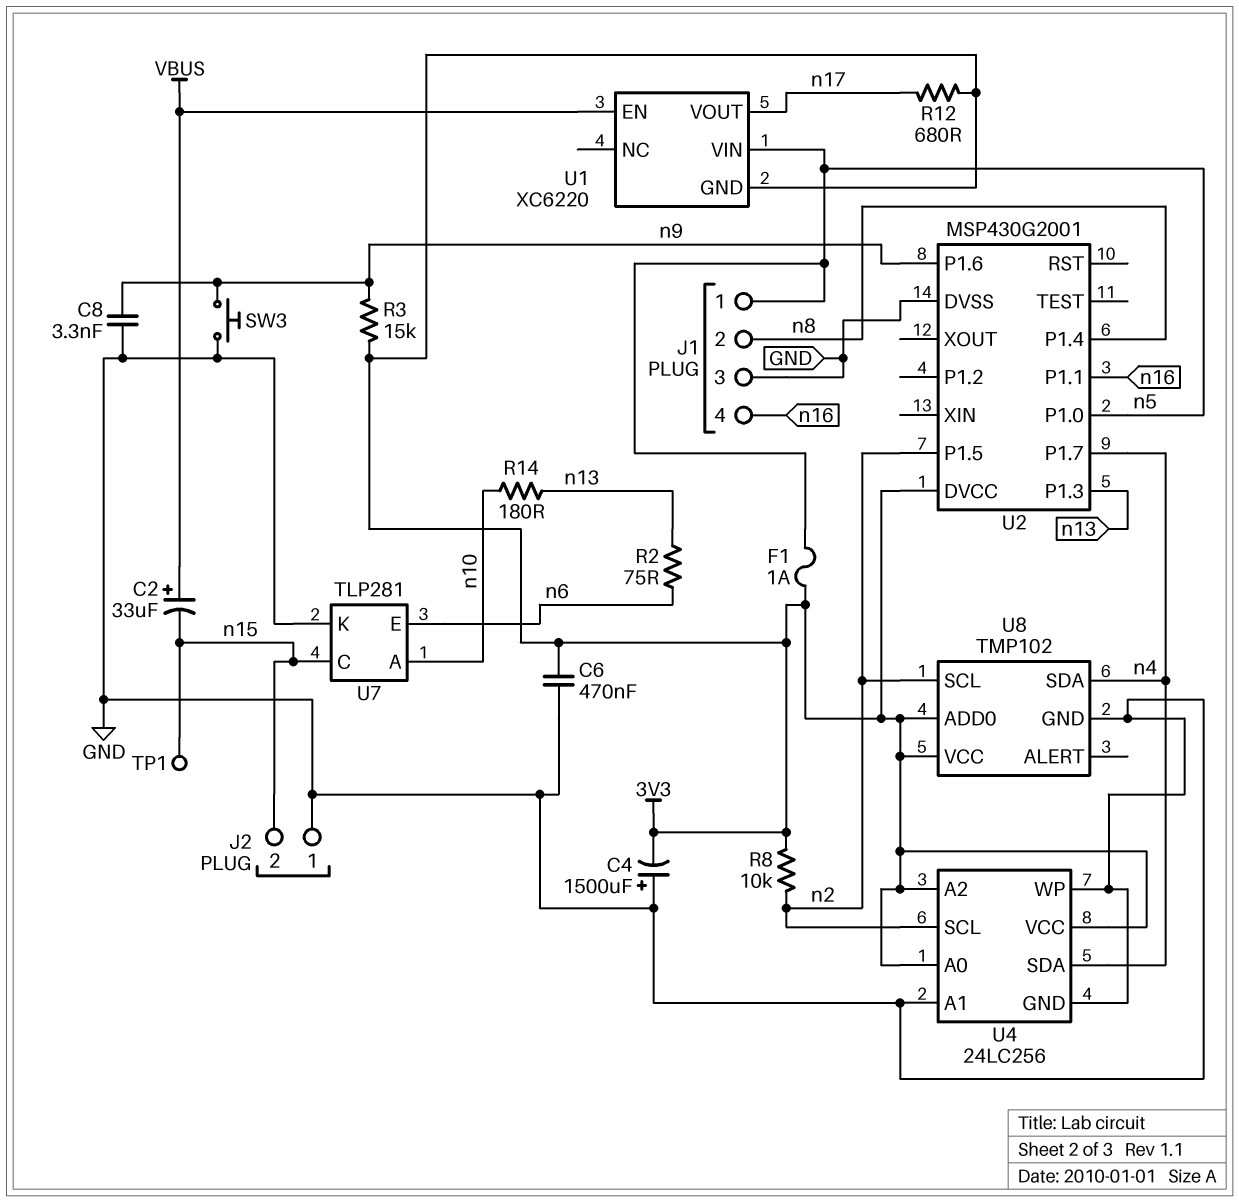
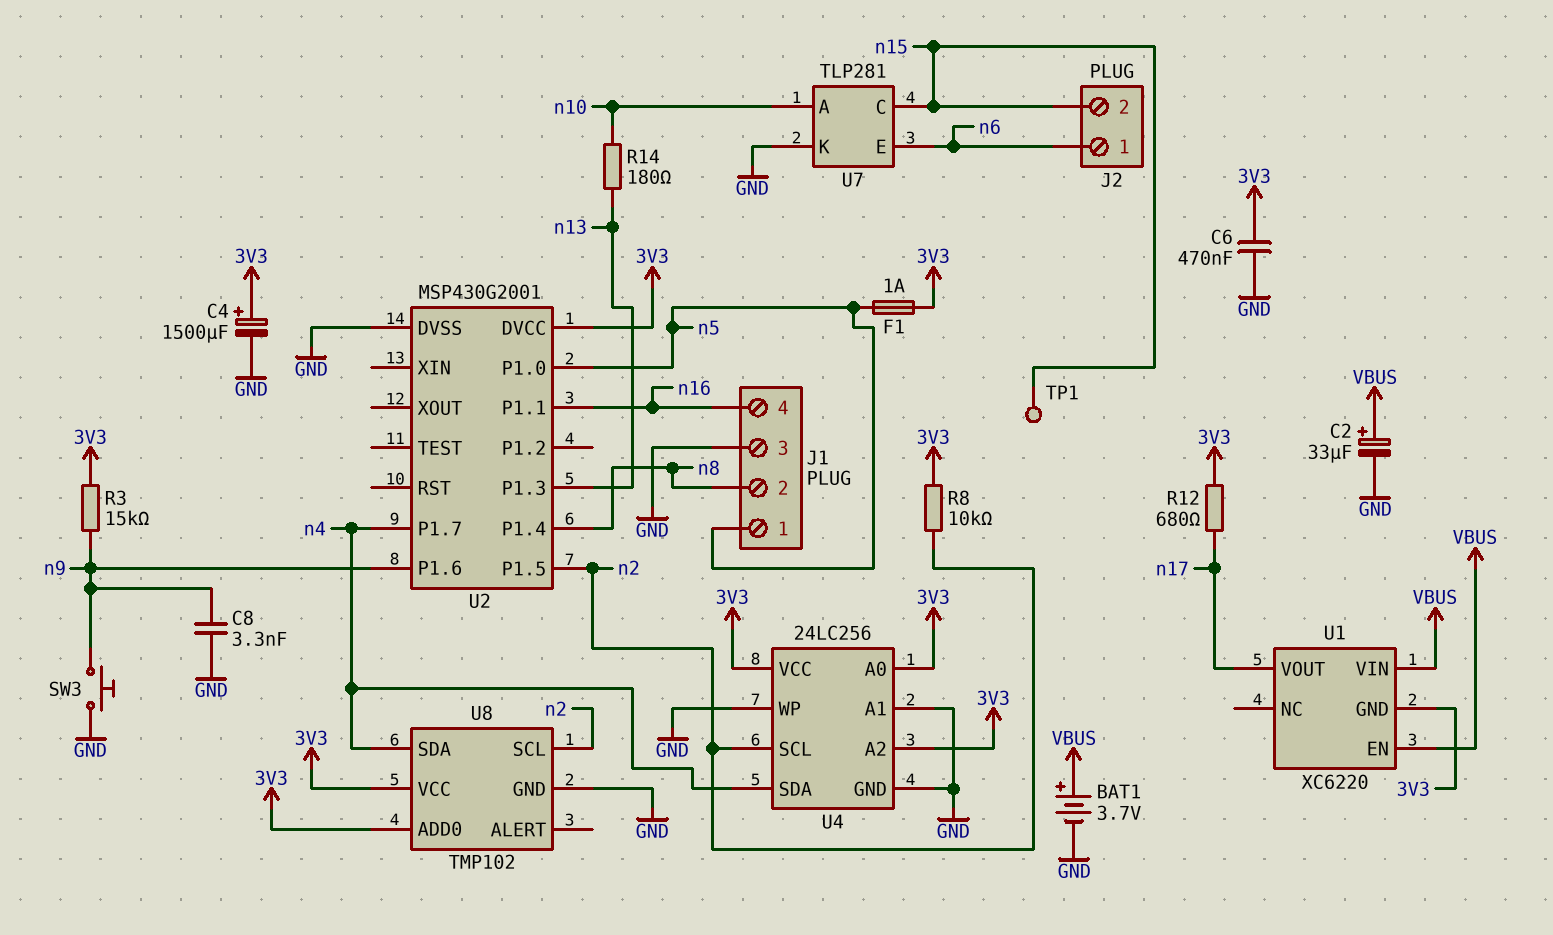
BAT1: none -> 3.7V (plus VBUS, minus GND)
C2: 33uF (plus VBUS, minus n15) -> 33uF (plus VBUS, minus GND)
C4: 1500uF (plus GND, minus 3V3) -> 1500uF (plus 3V3, minus GND)
J2 pin 1: GND -> n6
R2: 75 (n6, n13) -> none
U1 pin VIN: n5 -> VBUS

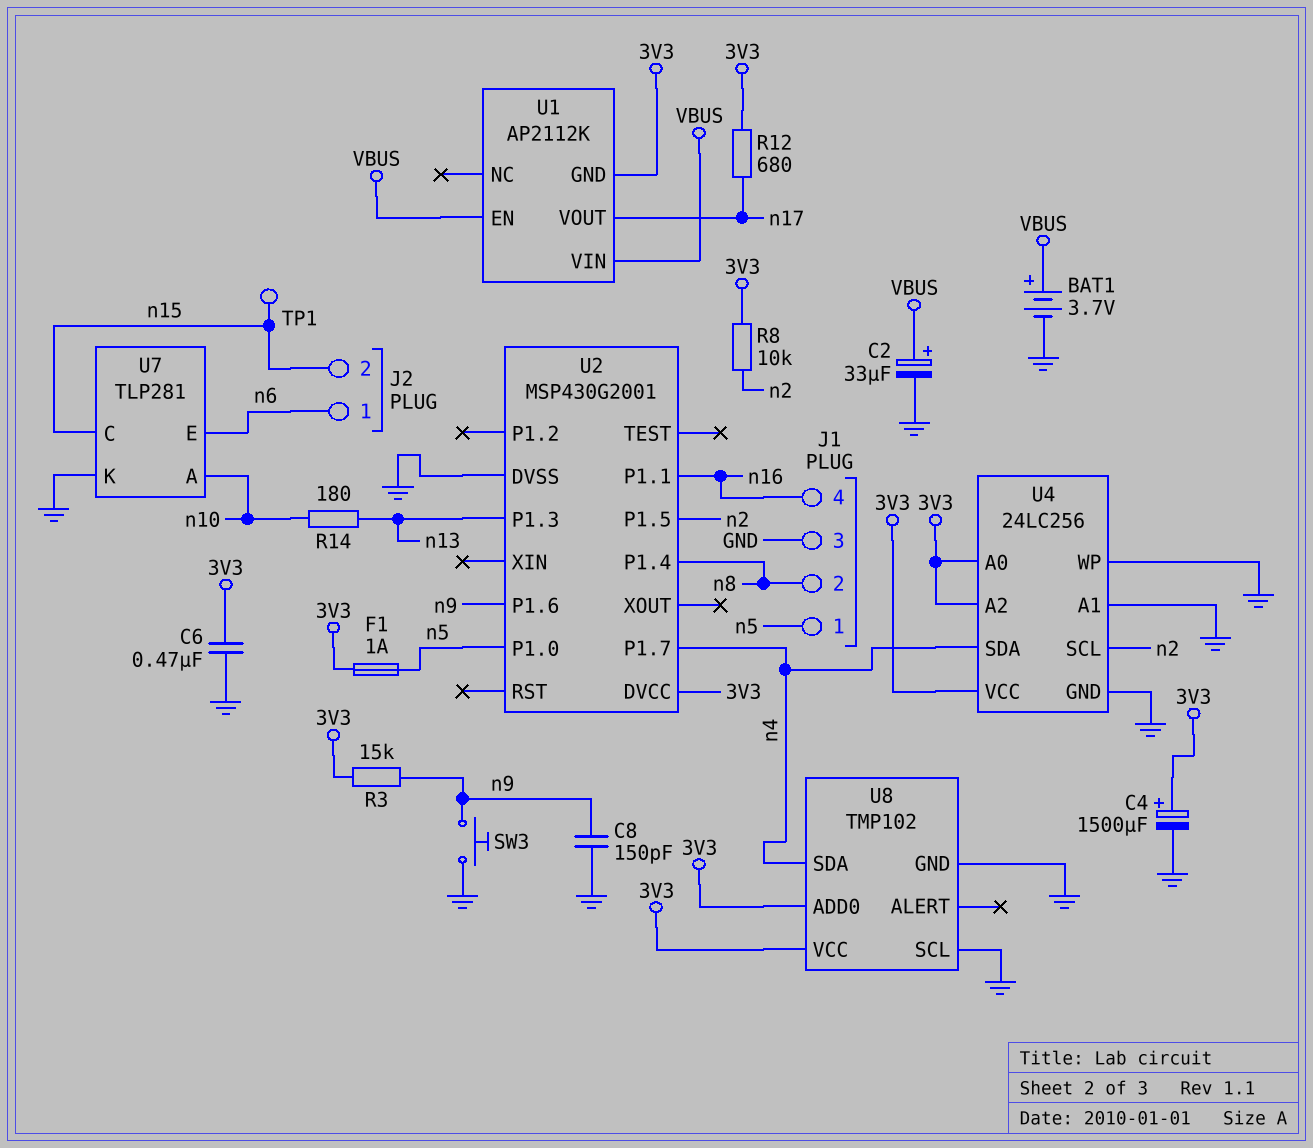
C8: 3.3nF (GND, n9) -> 150pF (GND, n9)
U1: XC6220 -> AP2112K
U8 pin SCL: n2 -> GND

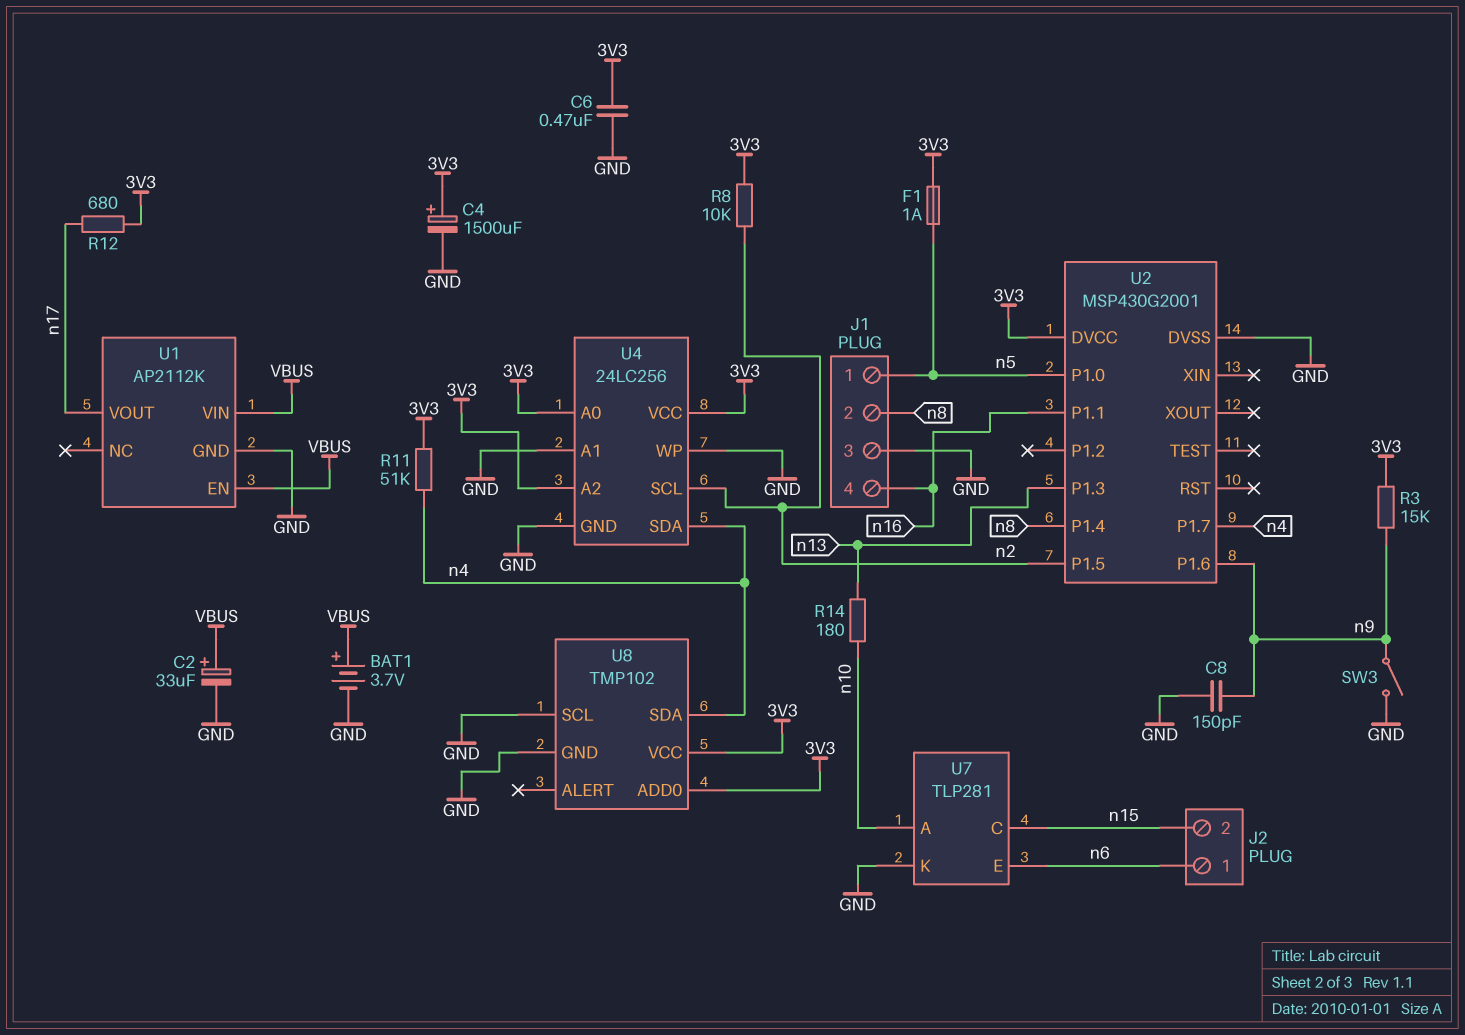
R11: none -> 51k (3V3, n4)
SW3: button (GND, n9) -> switch (GND, n9)
TP1: test point (n15) -> none
U1 pin GND: 3V3 -> GND

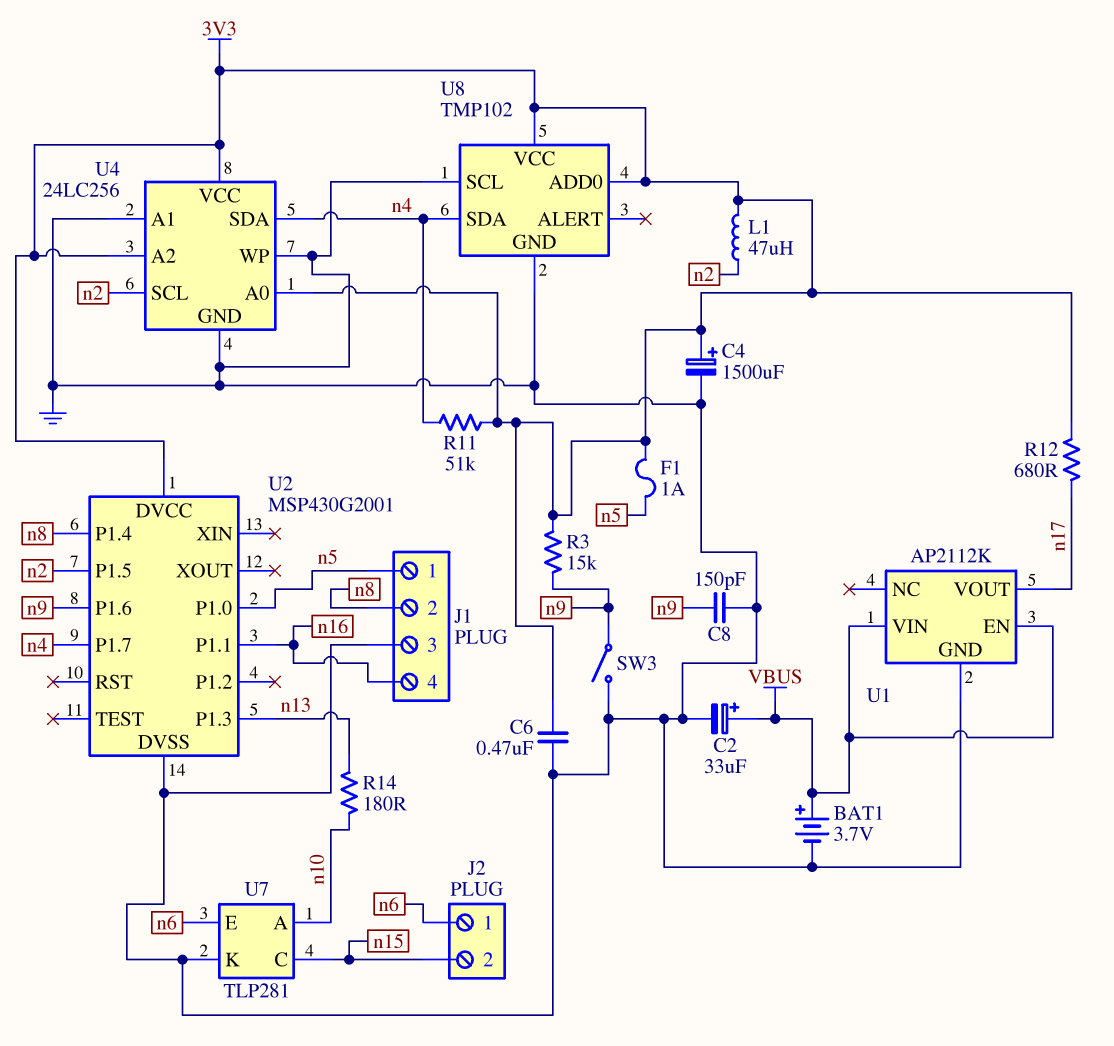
L1: none -> 47uH (3V3, n2)
R8: 10k (3V3, n2) -> none

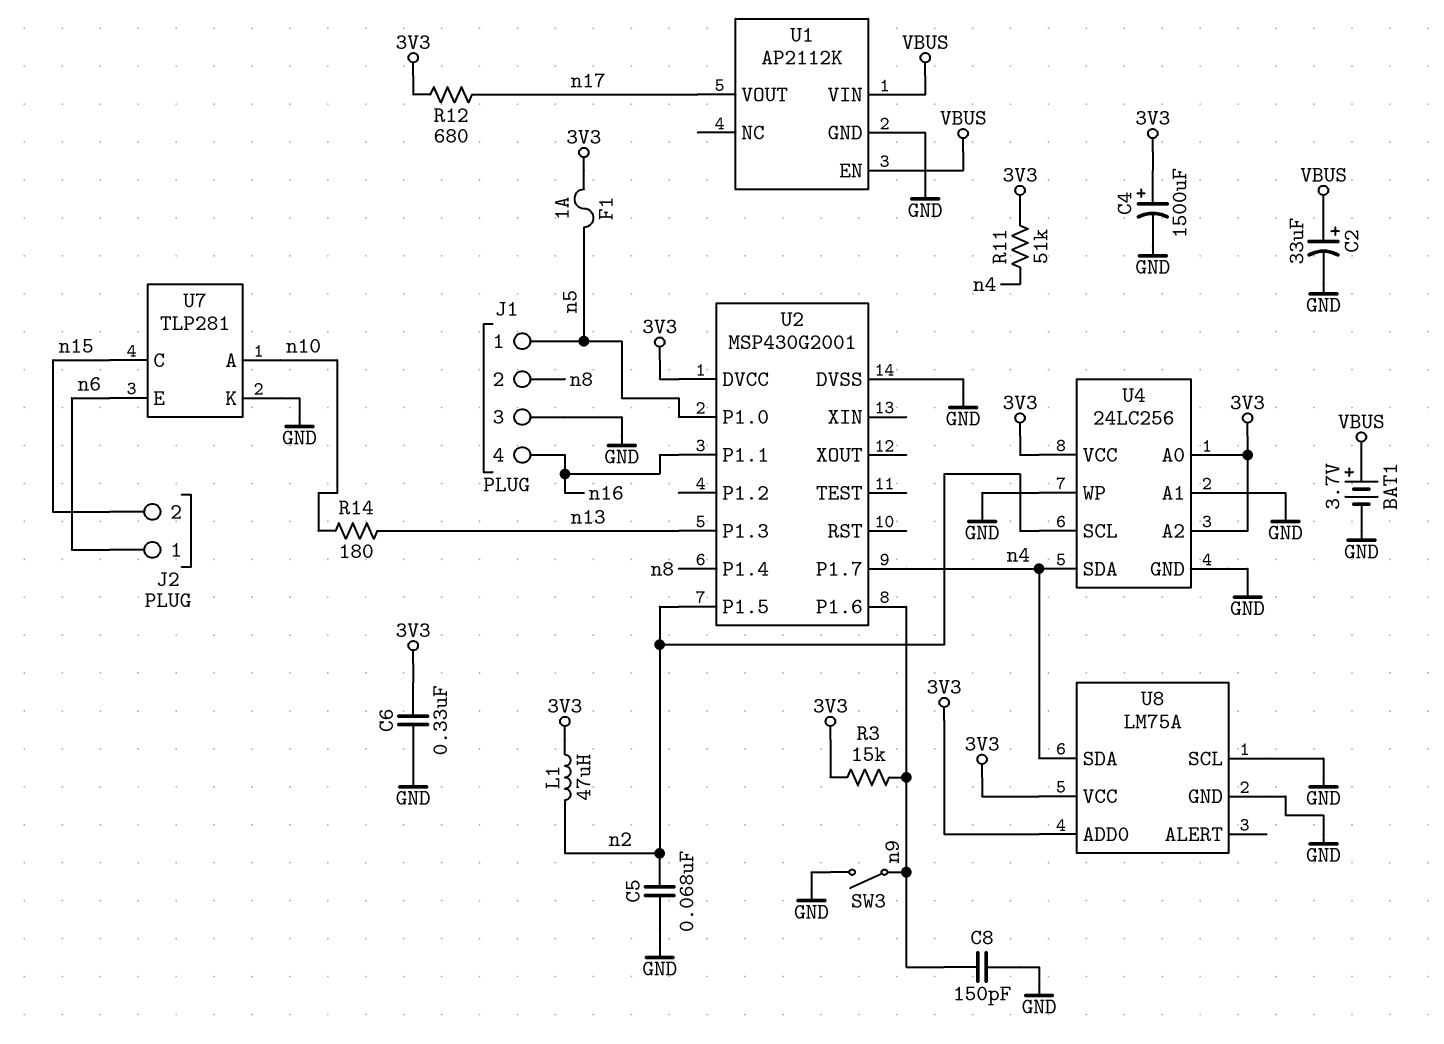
C5: none -> 68nF (GND, n2)
C6: 470nF (3V3, GND) -> 330nF (3V3, GND)
U8: TMP102 -> LM75A

